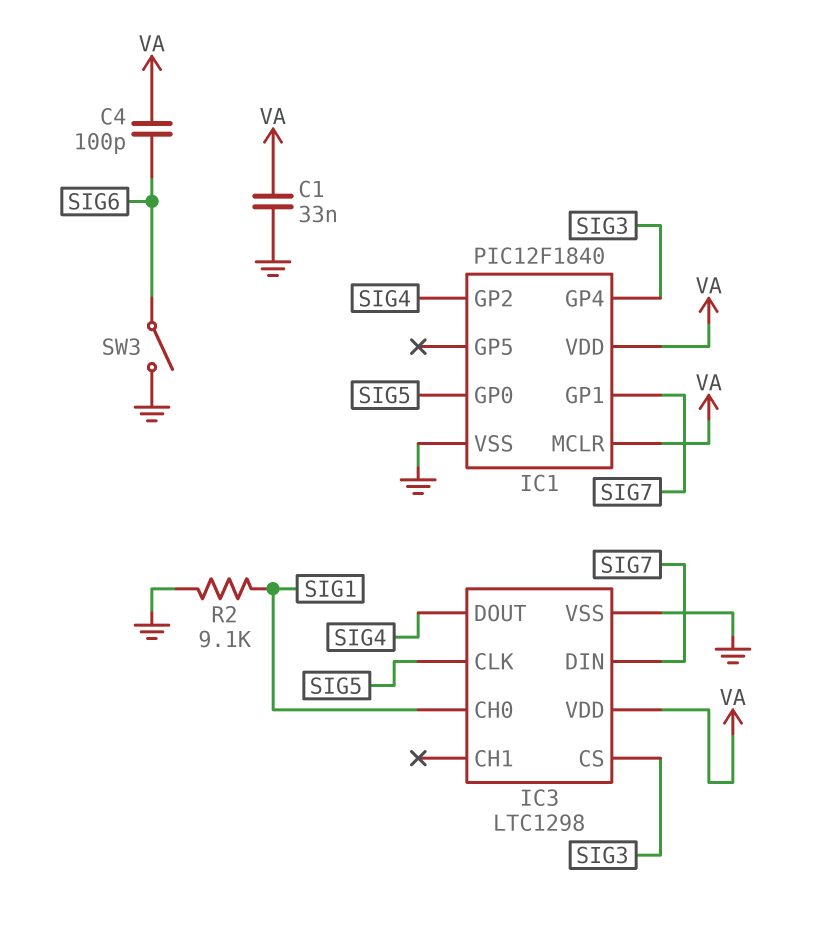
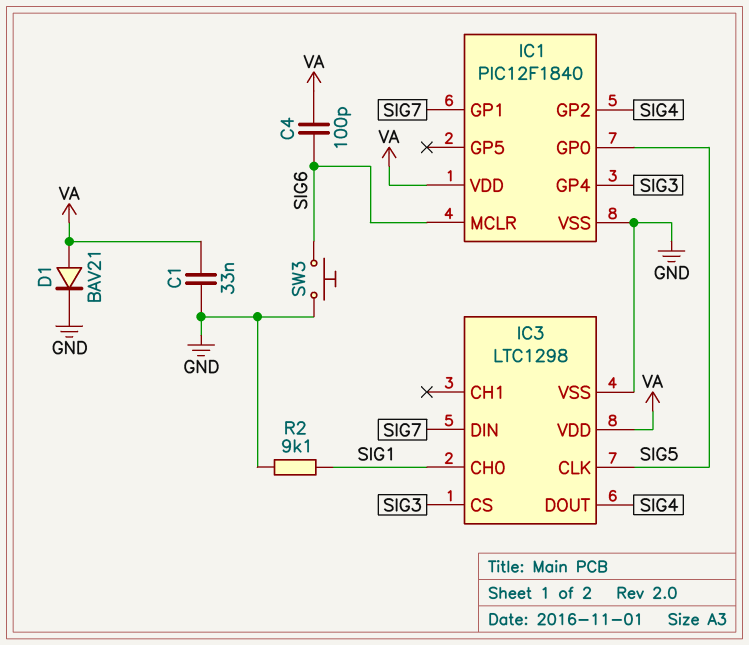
D1: none -> diode BAV21 (A VA, K GND)
IC1 pin MCLR: VA -> SIG6
SW3: switch (GND, SIG6) -> button (GND, SIG6)

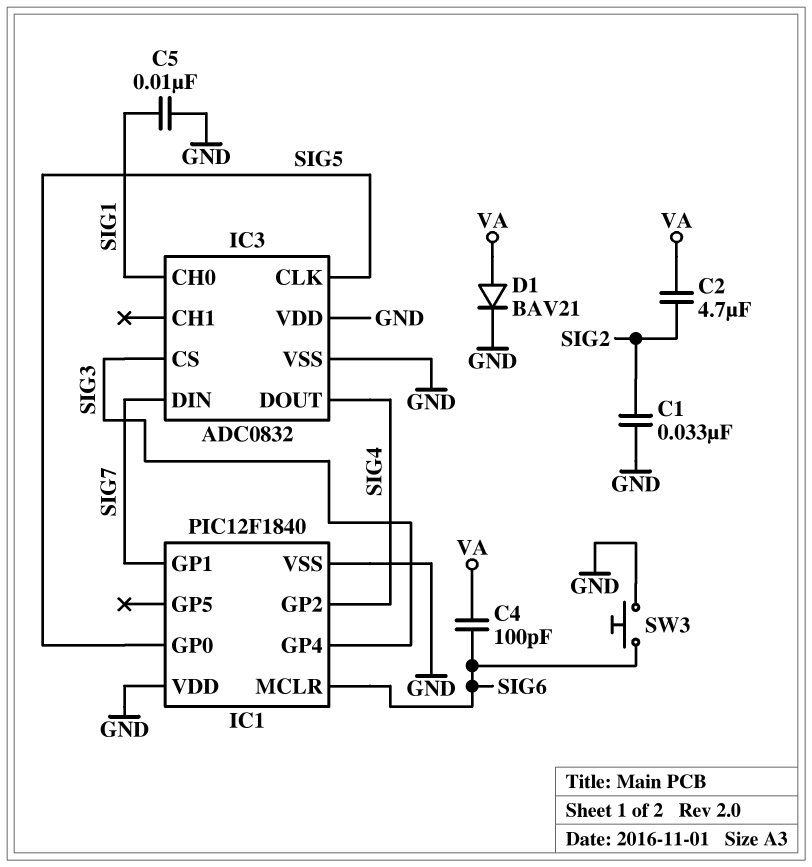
C1: 33nF (GND, VA) -> 33nF (GND, SIG2)
C2: none -> 4.7uF (SIG2, VA)
C5: none -> 10nF (GND, SIG1)
IC1 pin VDD: VA -> GND
IC3: LTC1298 -> ADC0832
IC3 pin VDD: VA -> GND
R2: 9.1k (GND, SIG1) -> none

